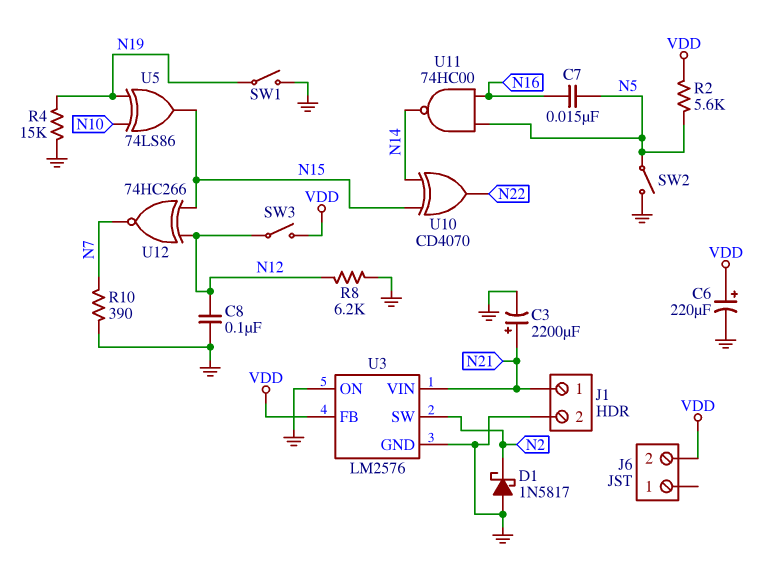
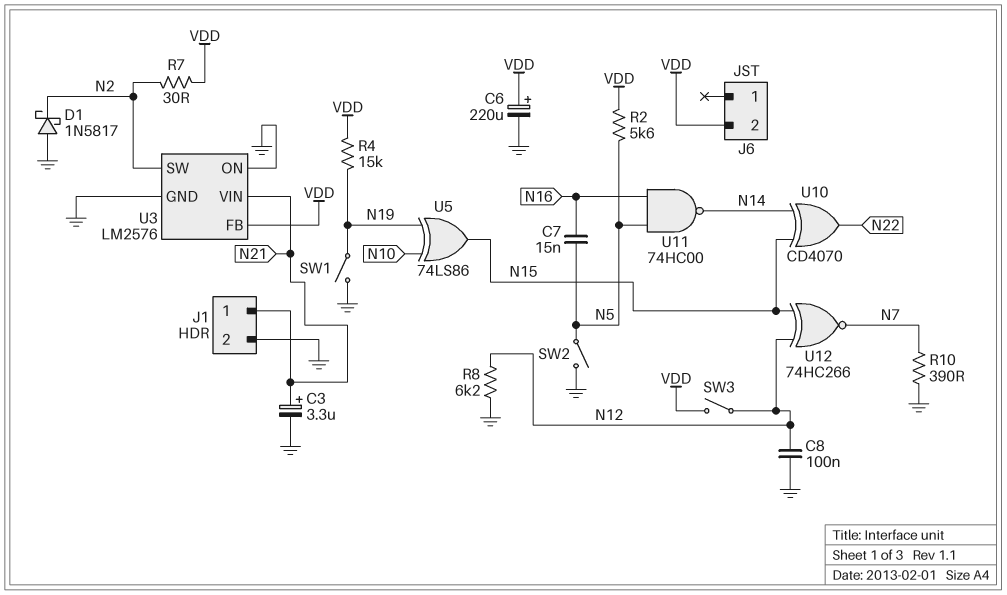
C3: 2200uF (plus N21, minus GND) -> 3.3uF (plus N21, minus GND)
R4: 15k (GND, N19) -> 15k (N19, VDD)
R7: none -> 30 (N2, VDD)

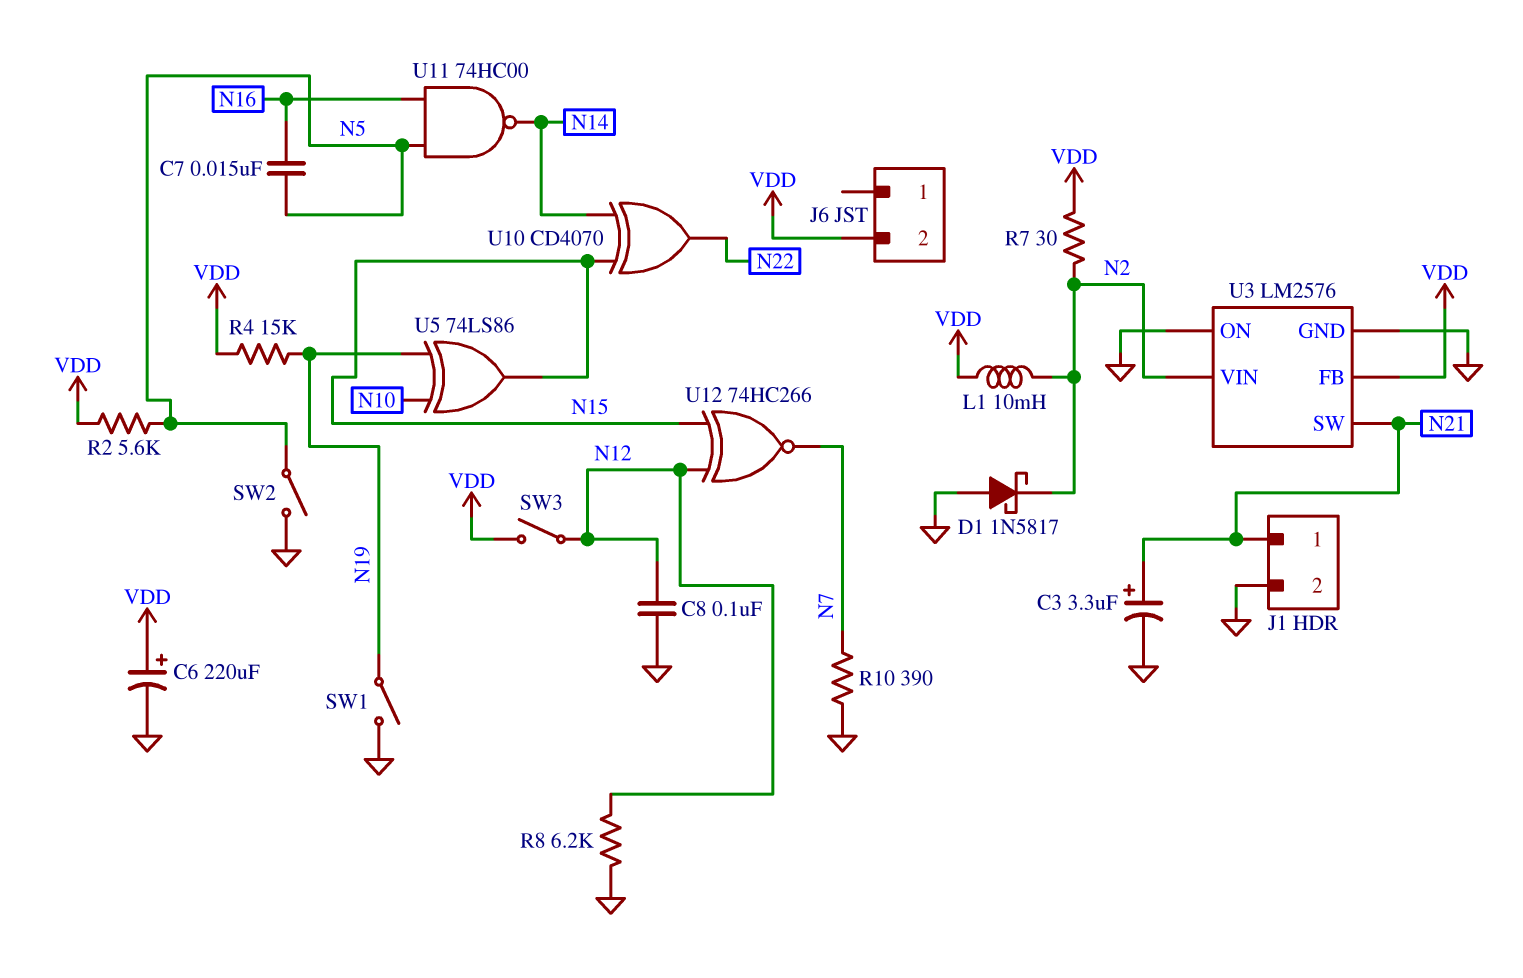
L1: none -> 10mH (N2, VDD)
U3 pin SW: N2 -> N21
U3 pin VIN: N21 -> N2

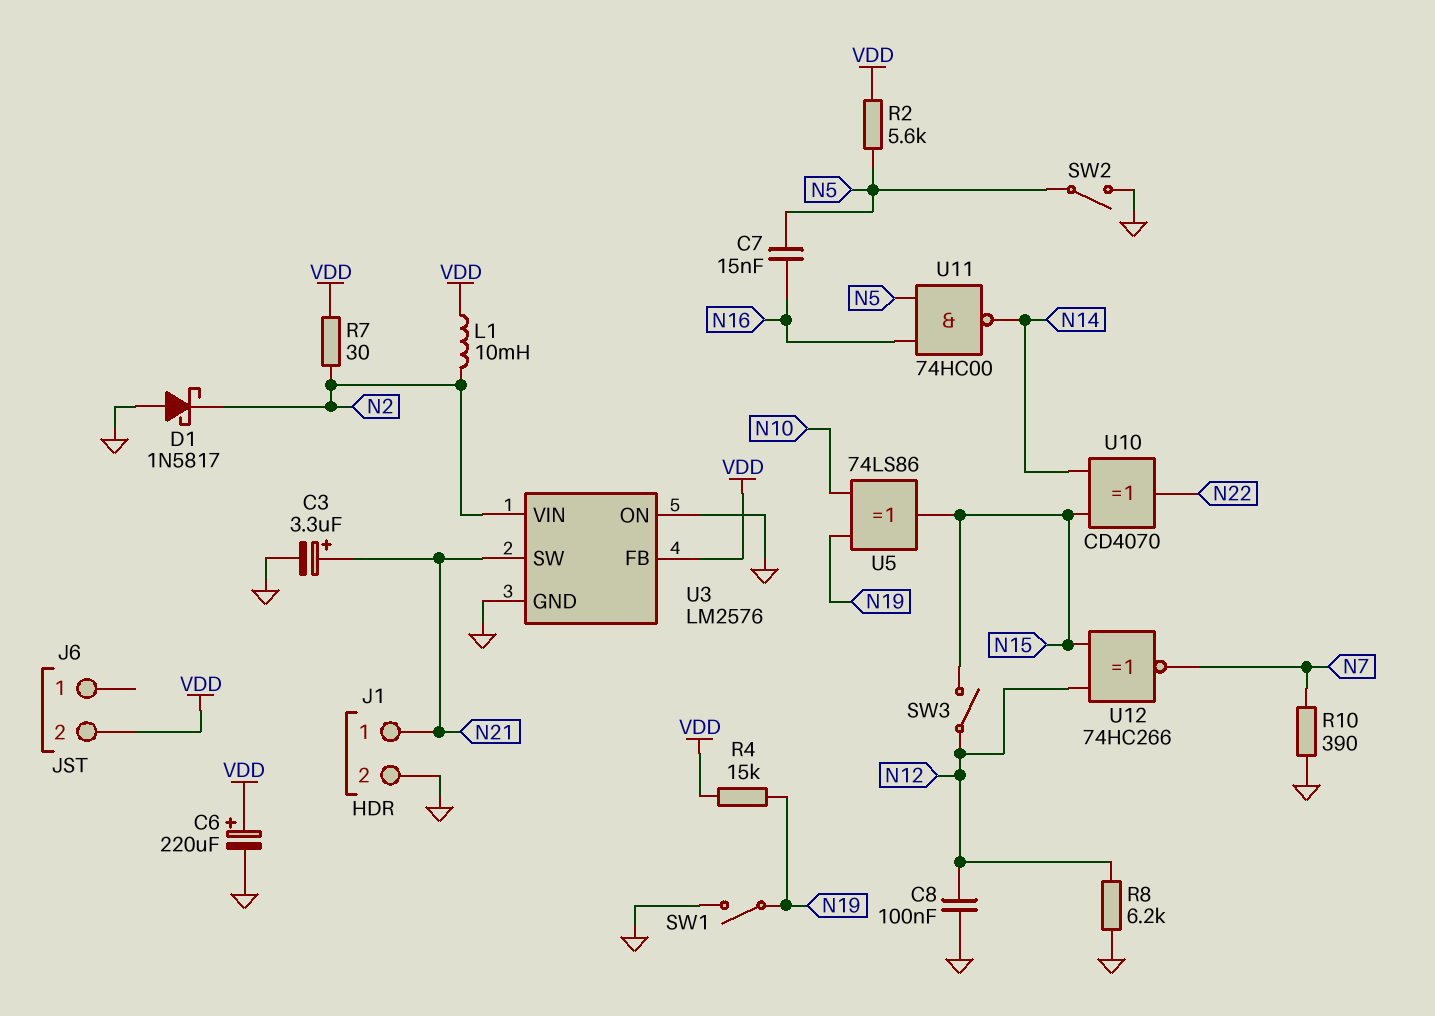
SW3: switch (N12, VDD) -> switch (N12, N15)

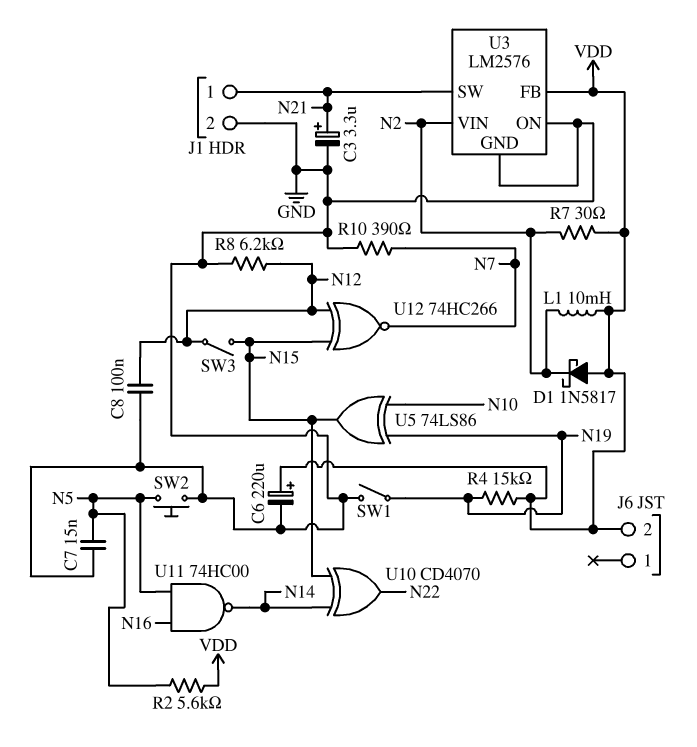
C7: 15nF (N5, N16) -> 15nF (GND, N5)
D1: schottky 1N5817 (A GND, K N2) -> schottky 1N5817 (A VDD, K N2)
SW2: switch (GND, N5) -> button (GND, N5)

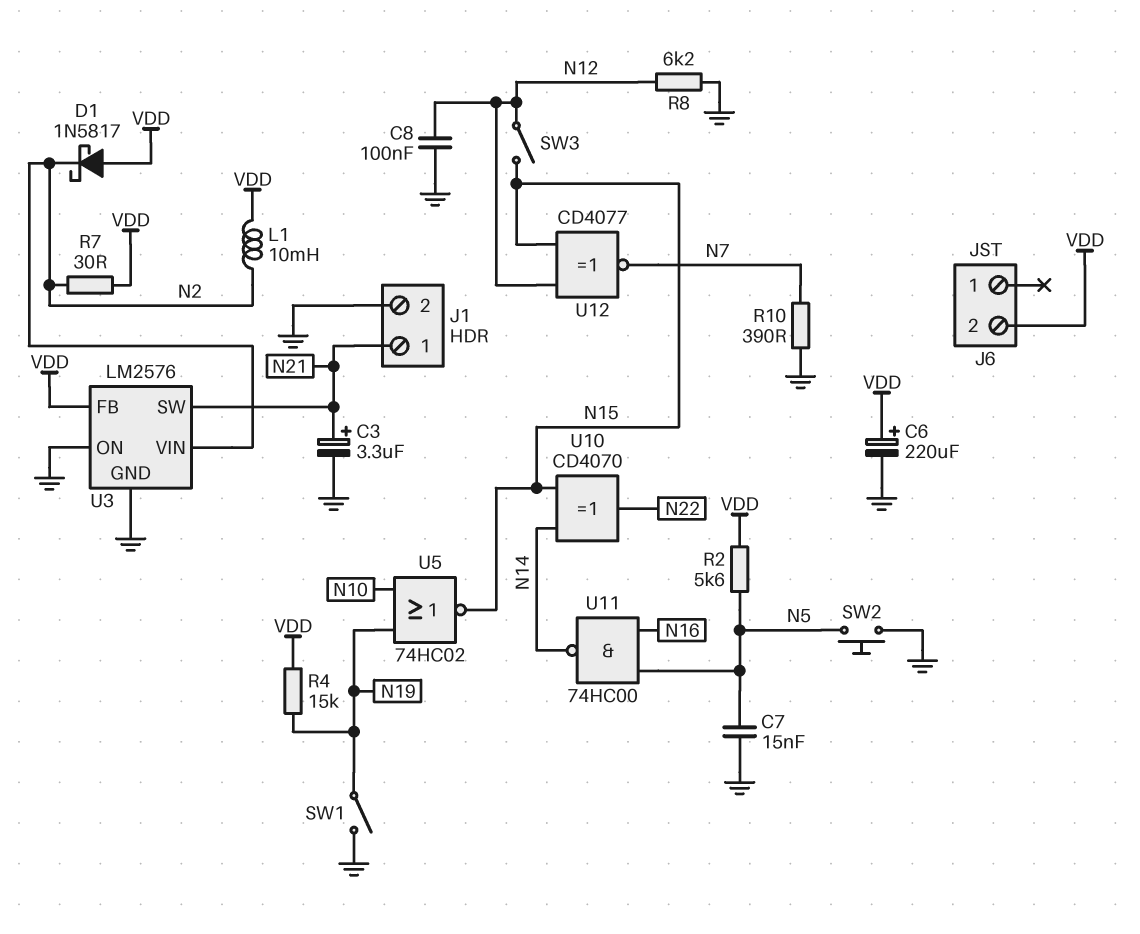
U5: XOR 74LS86 (in N10, in N19, out N15) -> NOR 74HC02 (in N10, in N19, out N15)
U12: XNOR 74HC266 (in N12, in N15, out N7) -> XNOR CD4077 (in N12, in N15, out N7)

